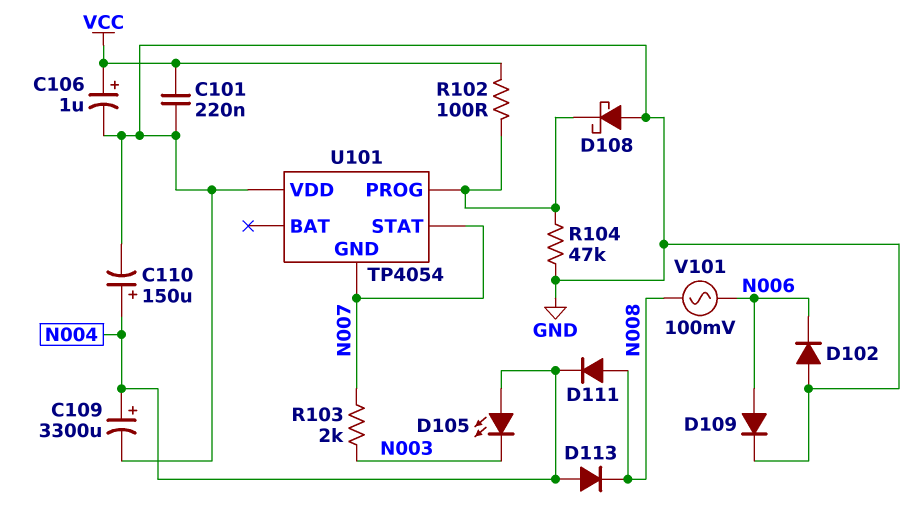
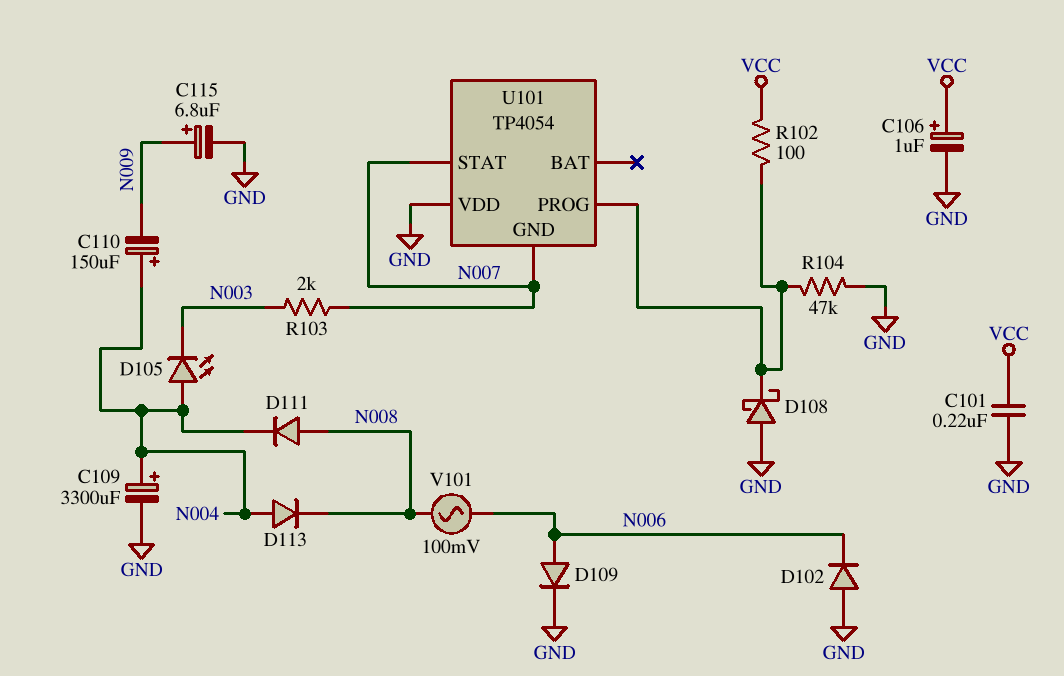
C110: 150uF (plus N004, minus GND) -> 150uF (plus N004, minus N009)
C115: none -> 6.8uF (plus N009, minus GND)

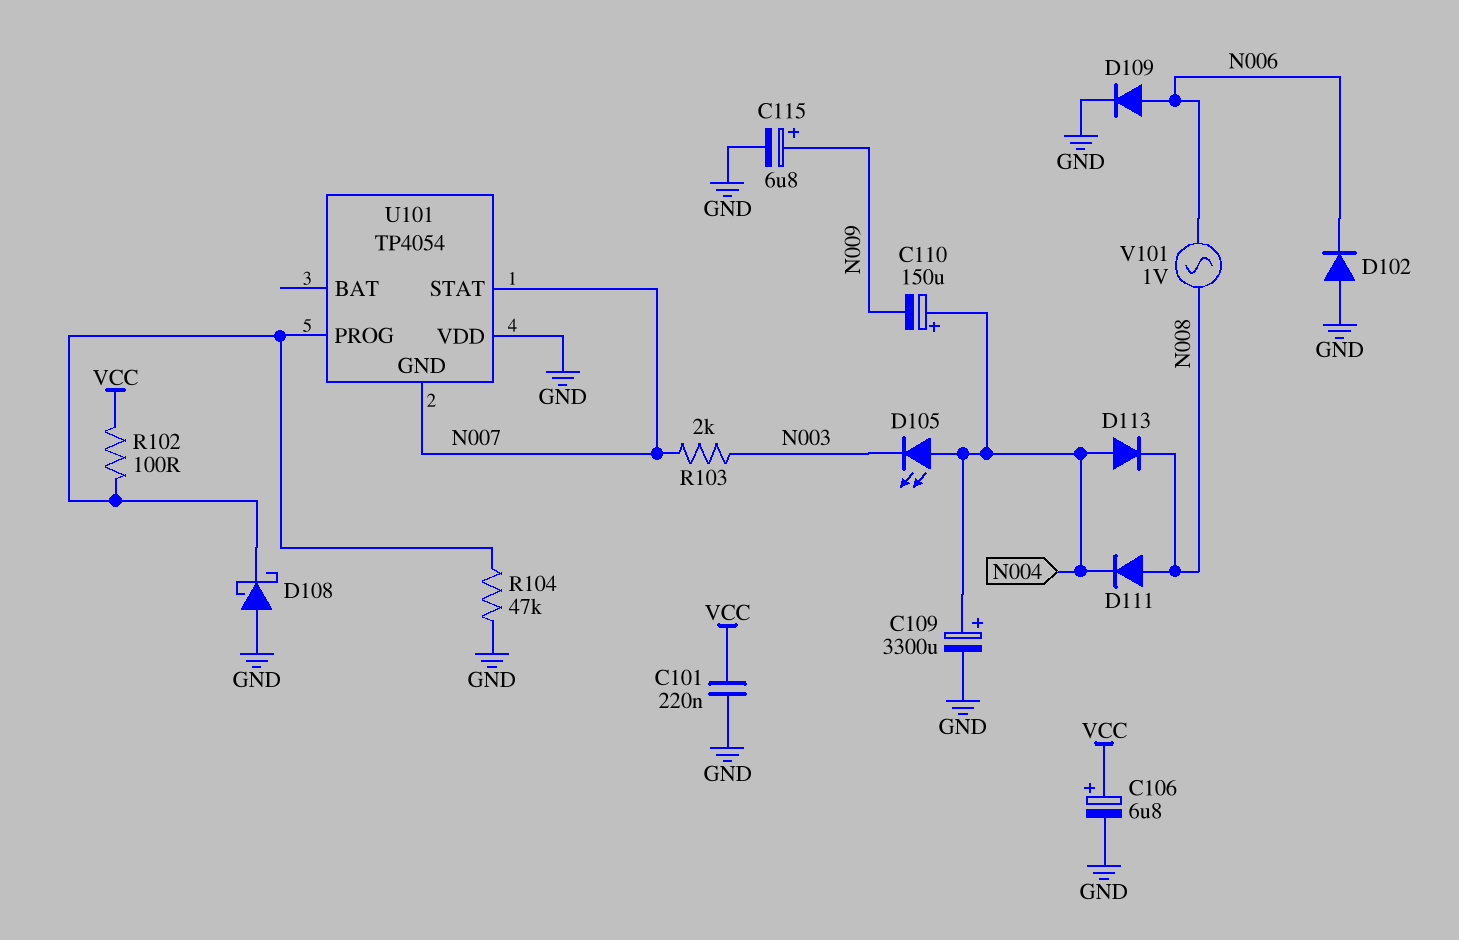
C106: 1uF (plus VCC, minus GND) -> 6.8uF (plus VCC, minus GND)
V101: AC 100mV (N006, N008) -> AC 1V (N006, N008)

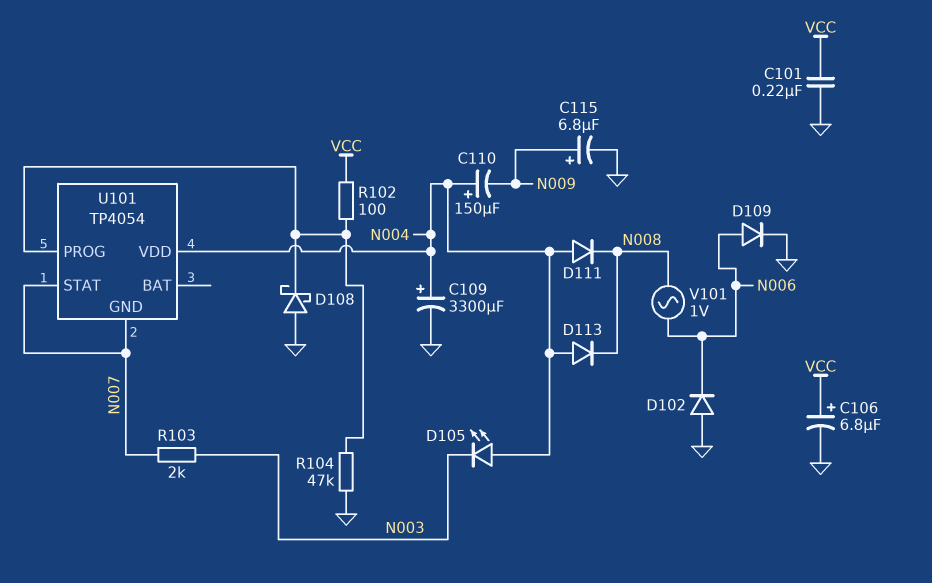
D111: diode (A N008, K N004) -> diode (A N004, K N008)
U101 pin VDD: GND -> N004

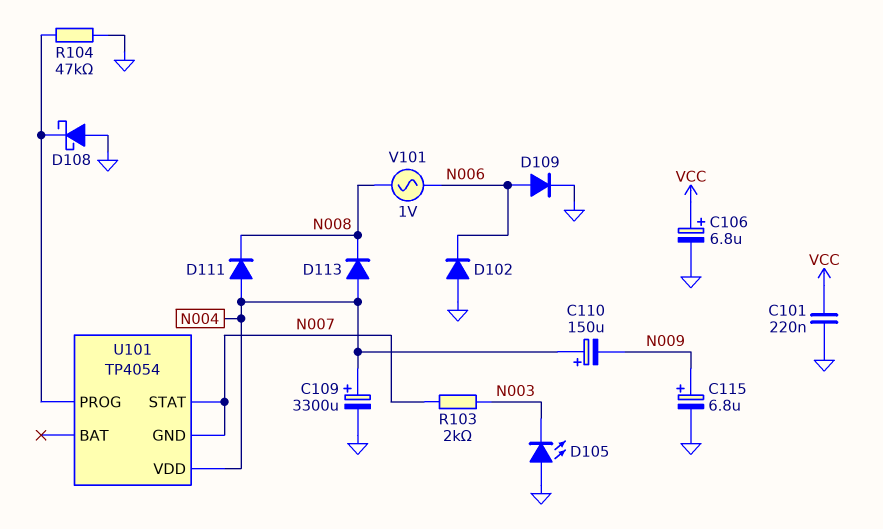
D105: LED (A N004, K N003) -> LED (A GND, K N003)
R102: 100 (U101/PROG, VCC) -> none

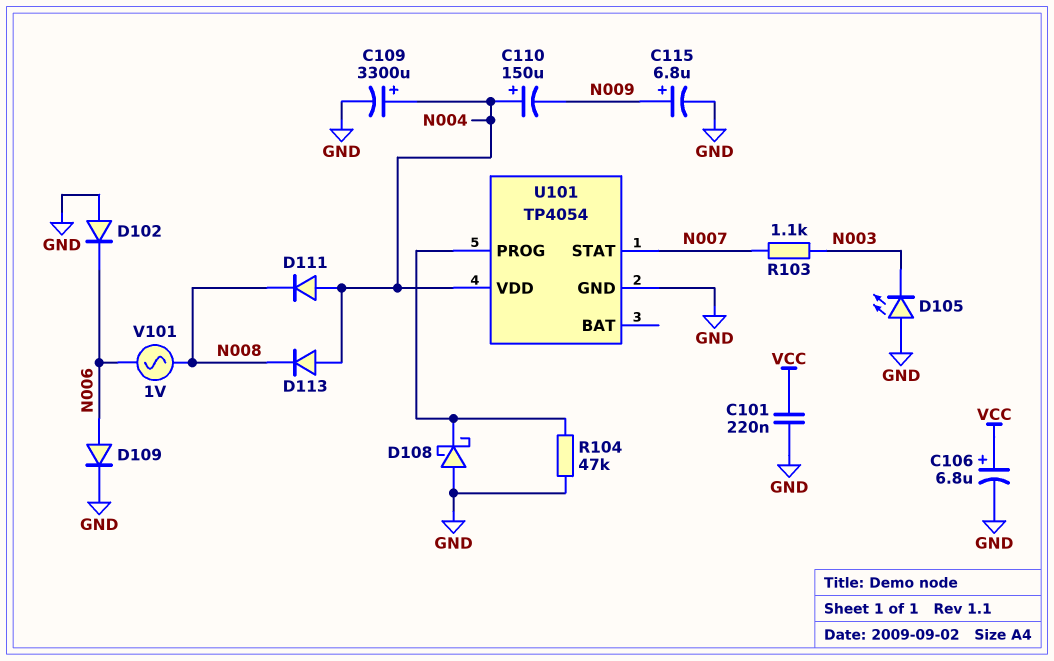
R103: 2k (N003, N007) -> 1.1k (N003, N007)
U101 pin GND: N007 -> GND

